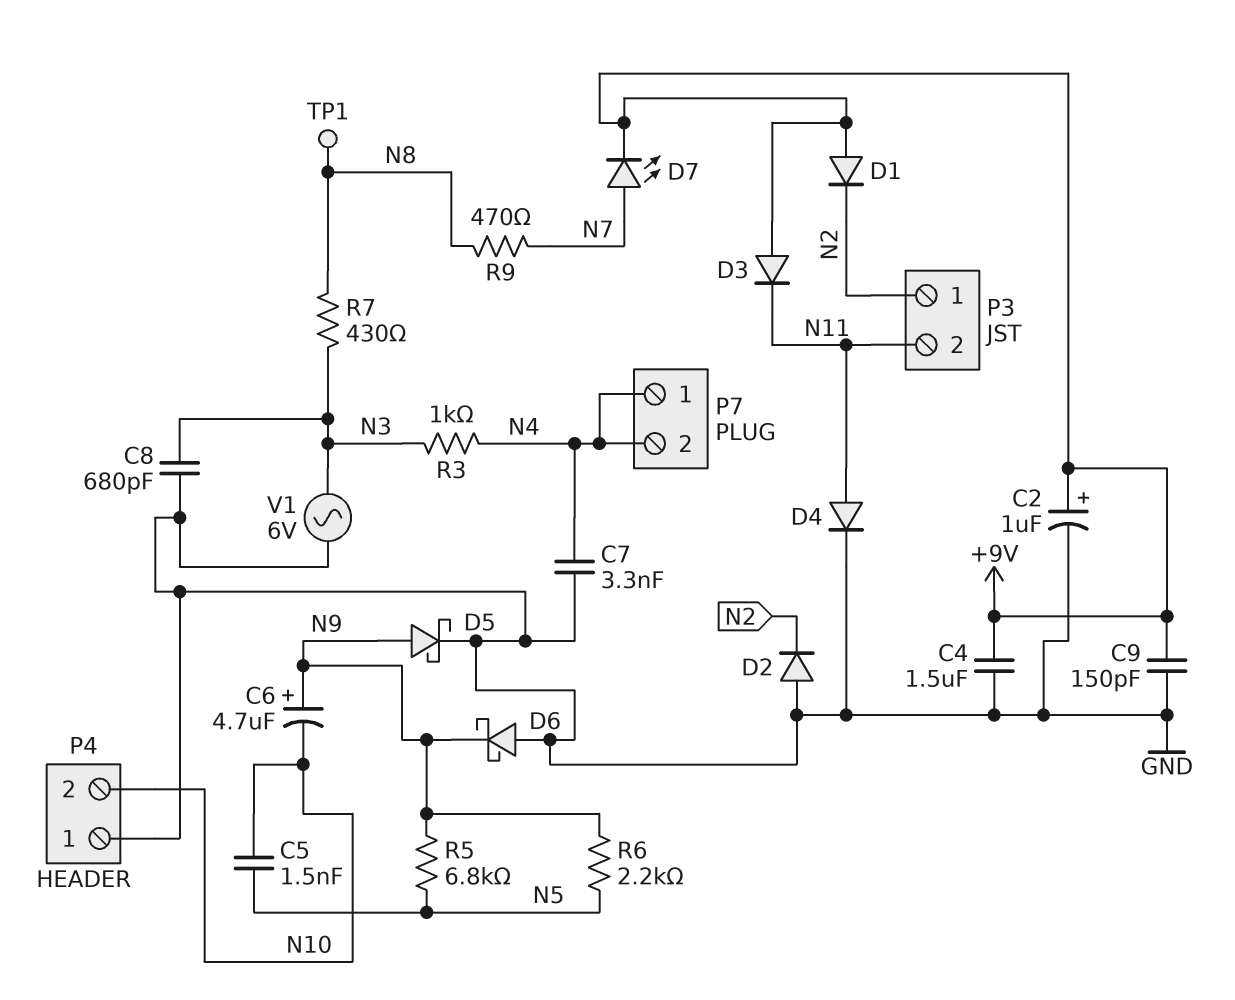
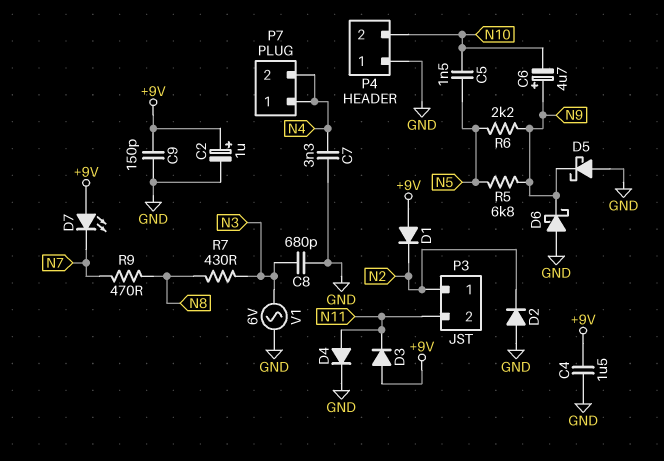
D5: schottky (A N9, K GND) -> schottky (A GND, K N9)
D7: LED (A N7, K +9V) -> LED (A +9V, K N7)
R3: 1k (N3, N4) -> none
TP1: test point (N8) -> none

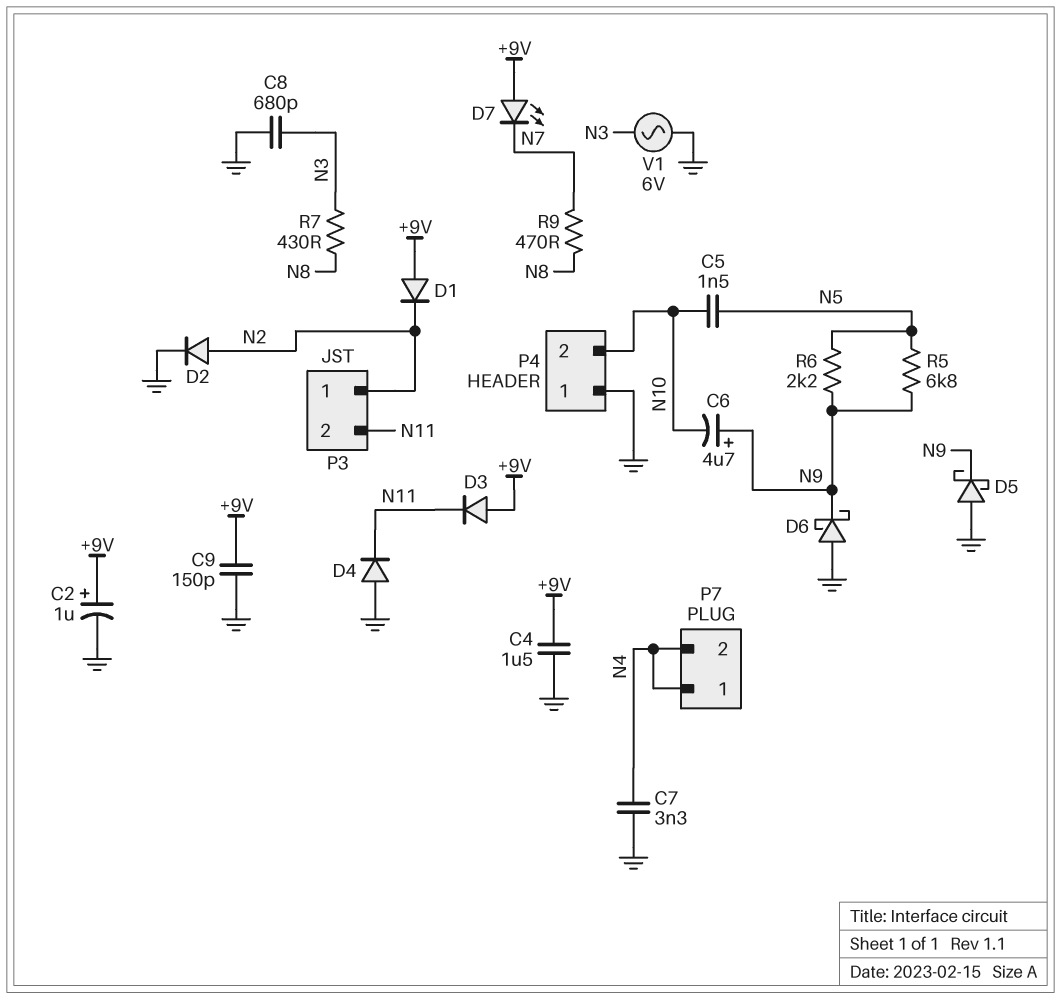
D2: diode (A GND, K N2) -> diode (A N2, K GND)
D4: diode (A N11, K GND) -> diode (A GND, K N11)

